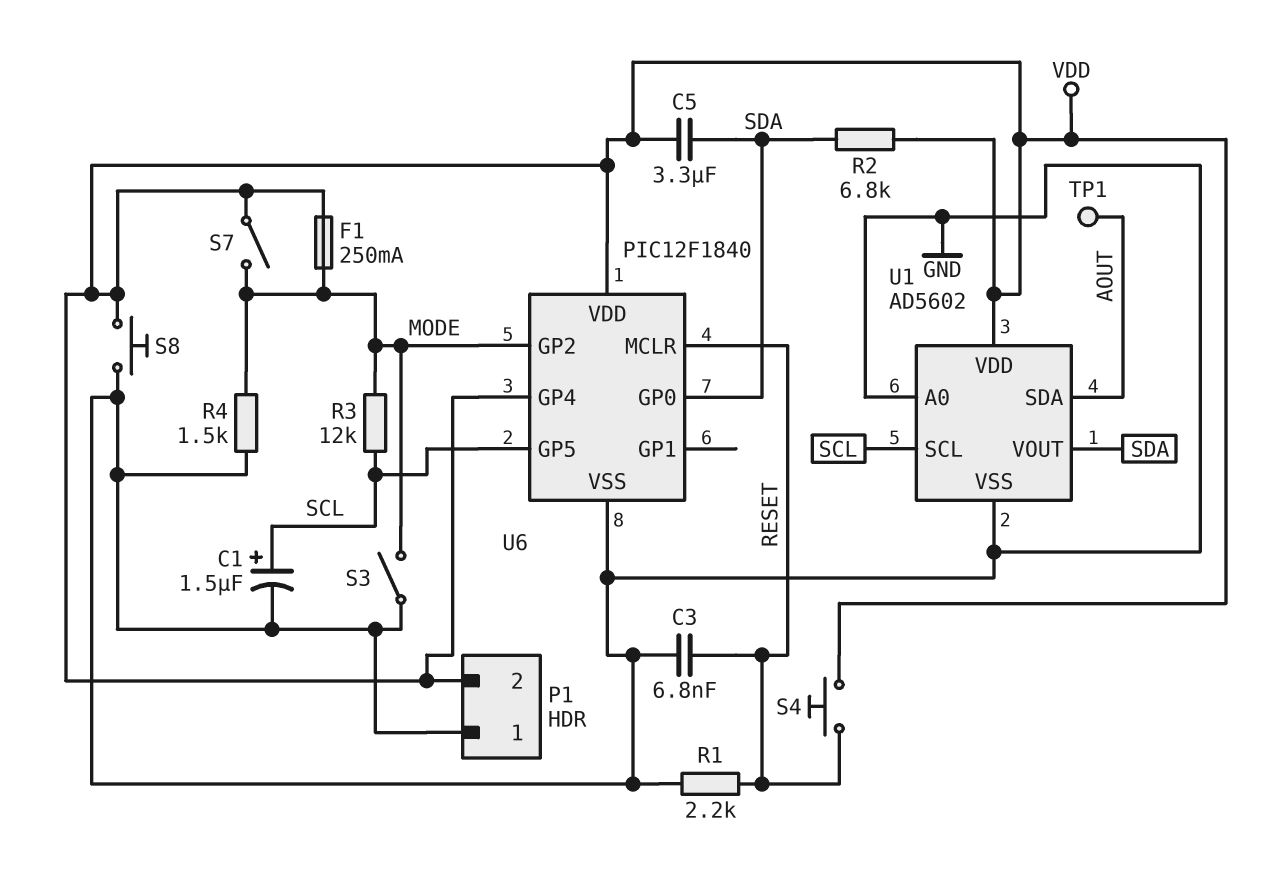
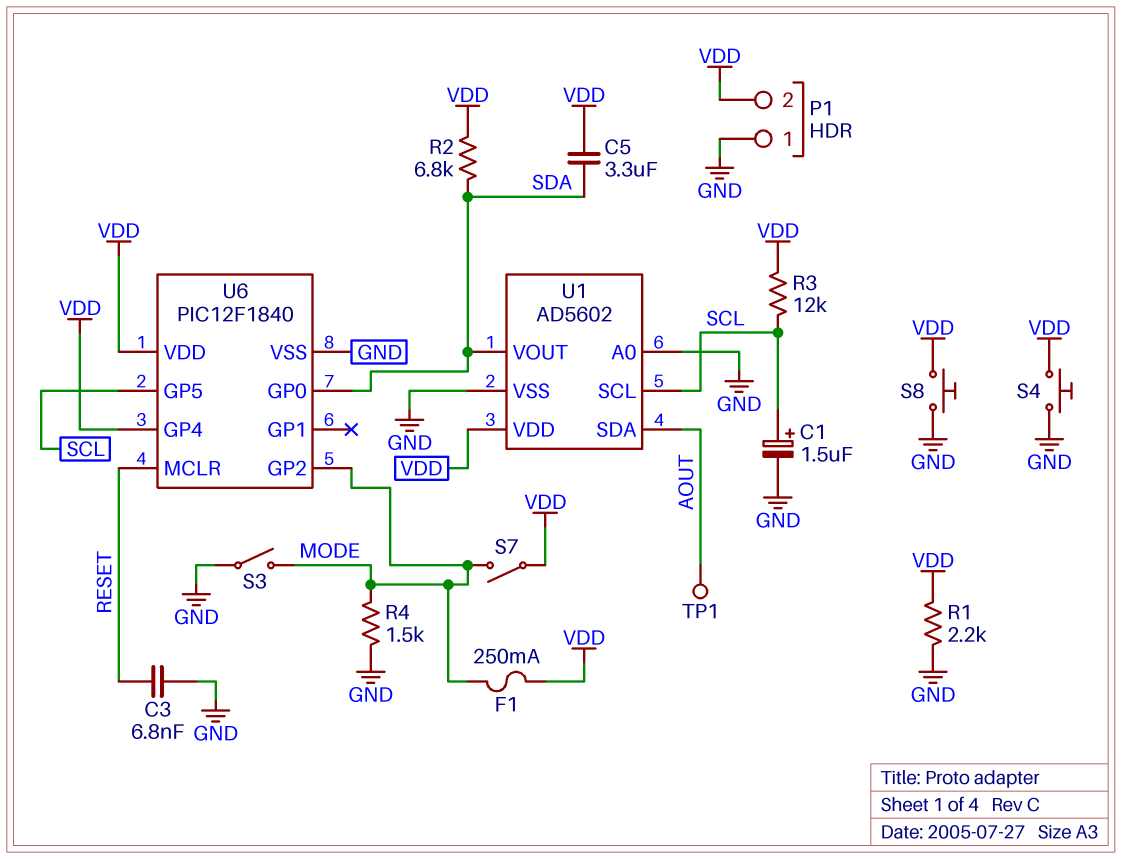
R1: 2.2k (GND, RESET) -> 2.2k (GND, VDD)
R3: 12k (MODE, SCL) -> 12k (SCL, VDD)
S4: button (RESET, VDD) -> button (GND, VDD)

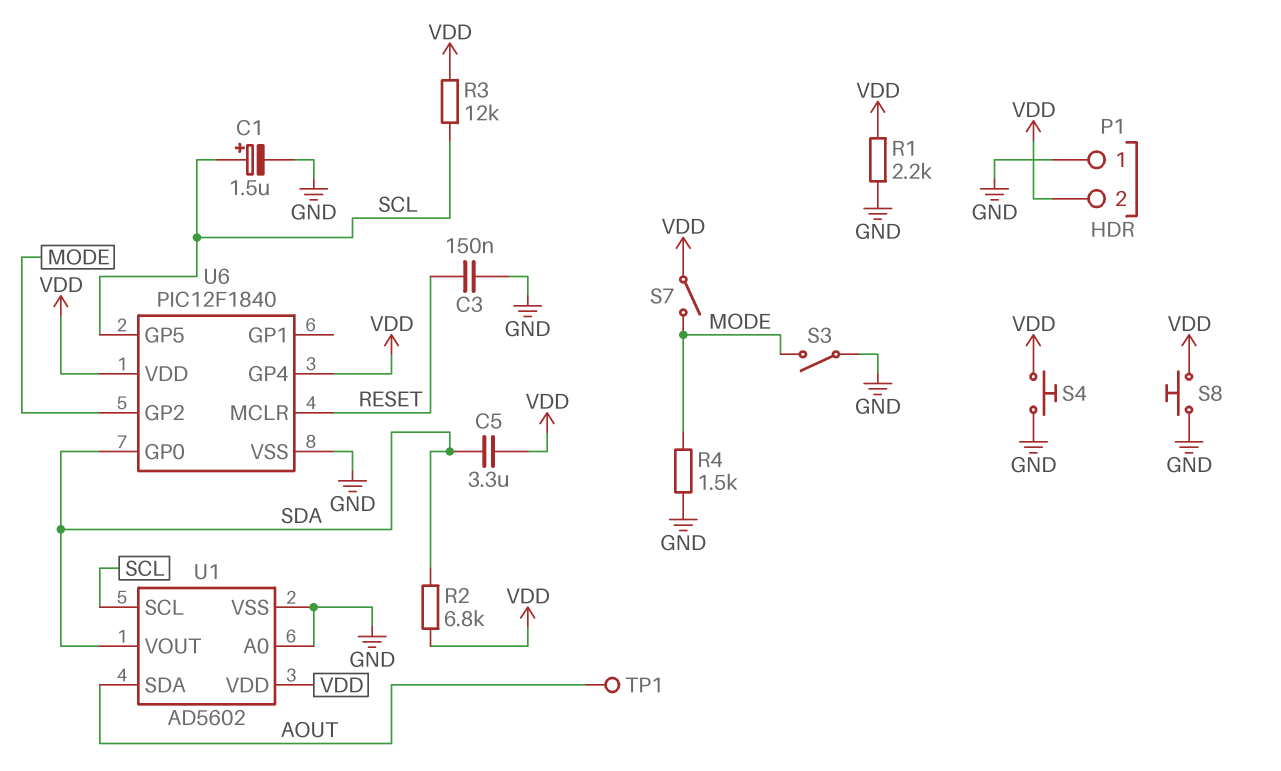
C3: 6.8nF (GND, RESET) -> 150nF (GND, RESET)
F1: 250mA (MODE, VDD) -> none

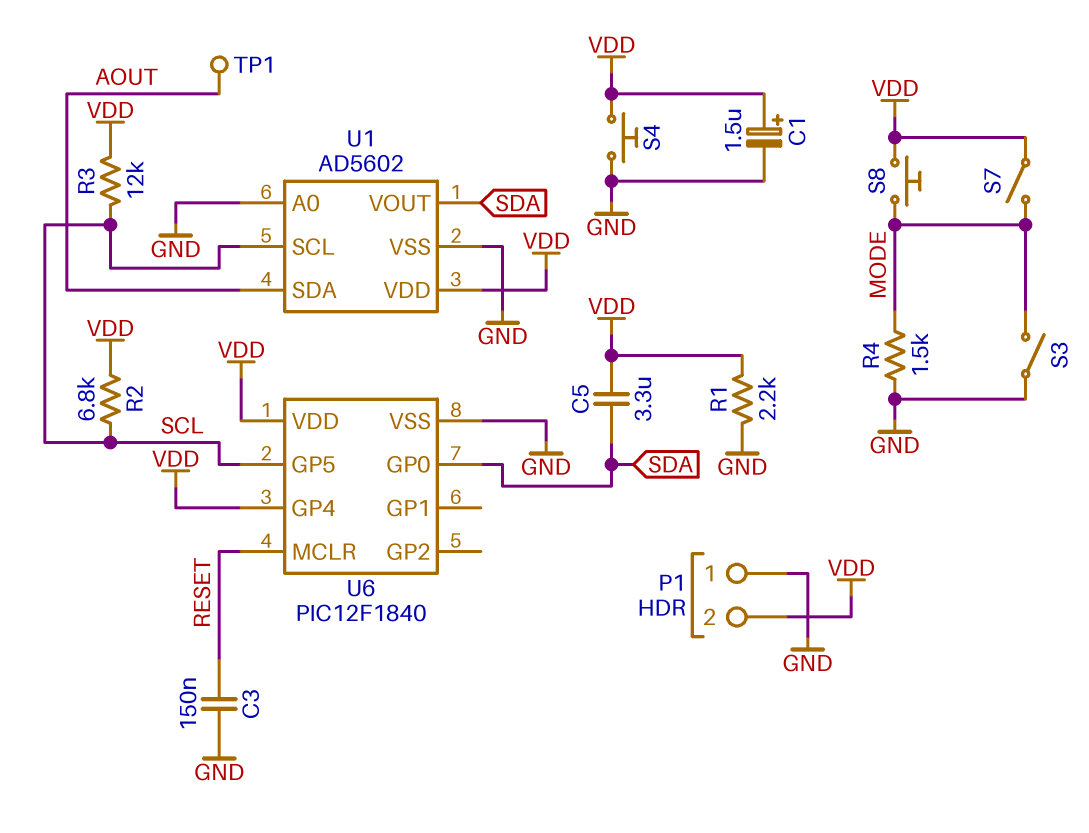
C1: 1.5uF (plus SCL, minus GND) -> 1.5uF (plus VDD, minus GND)
R2: 6.8k (SDA, VDD) -> 6.8k (SCL, VDD)
S8: button (GND, VDD) -> button (MODE, VDD)
U6 pin GP2: MODE -> none

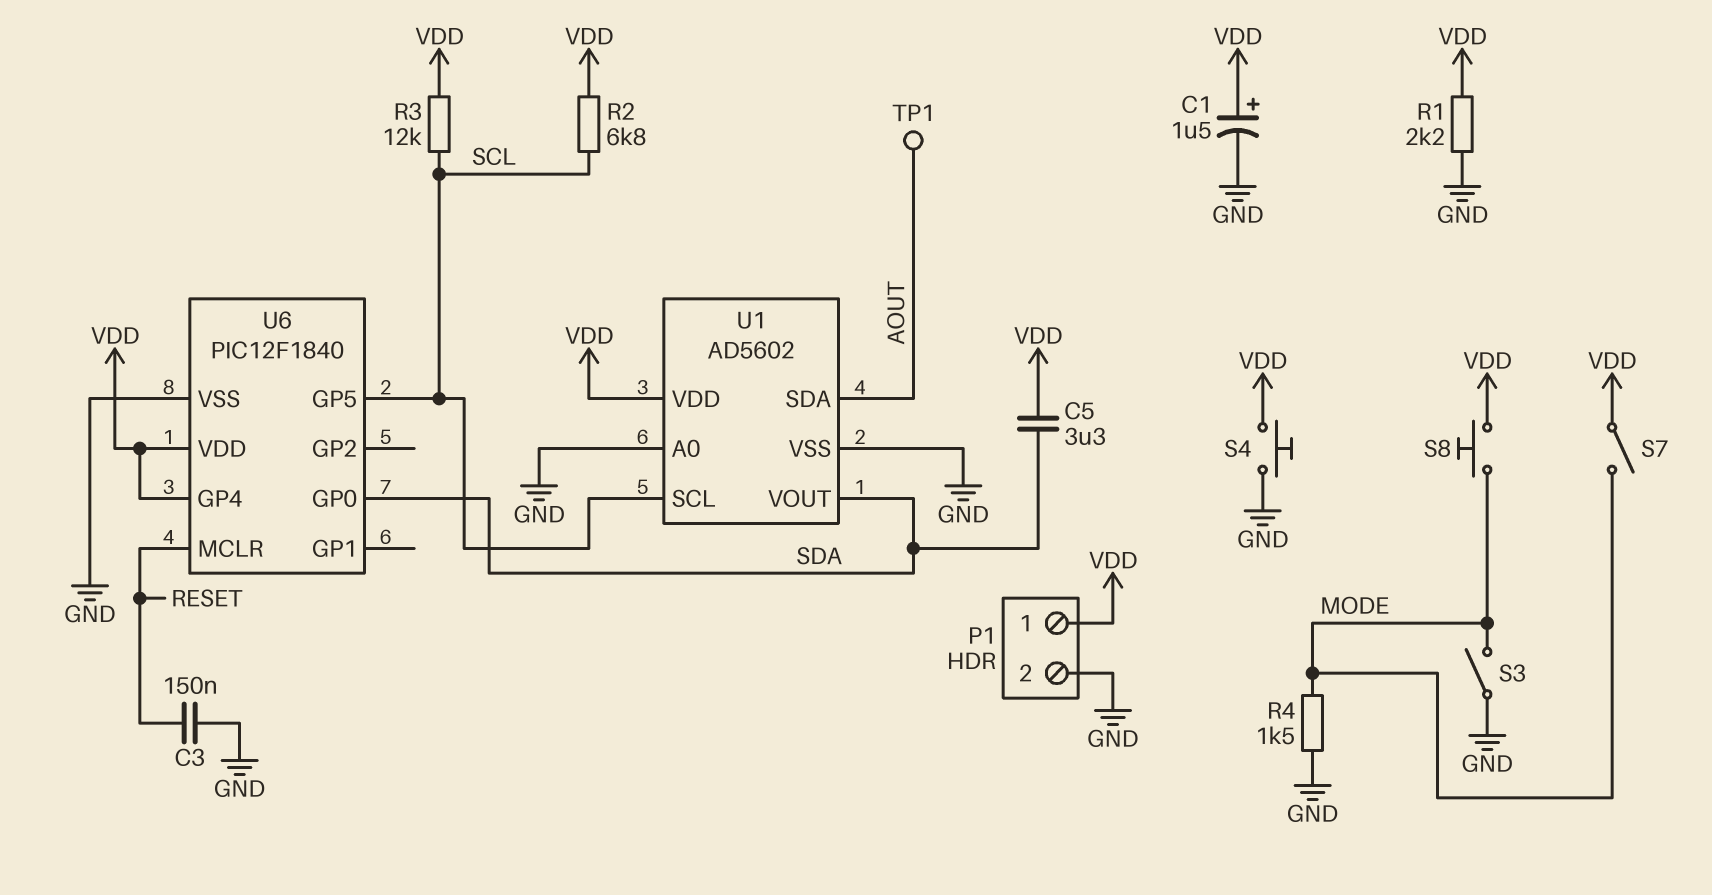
P1 pin 1: GND -> VDD
P1 pin 2: VDD -> GND

